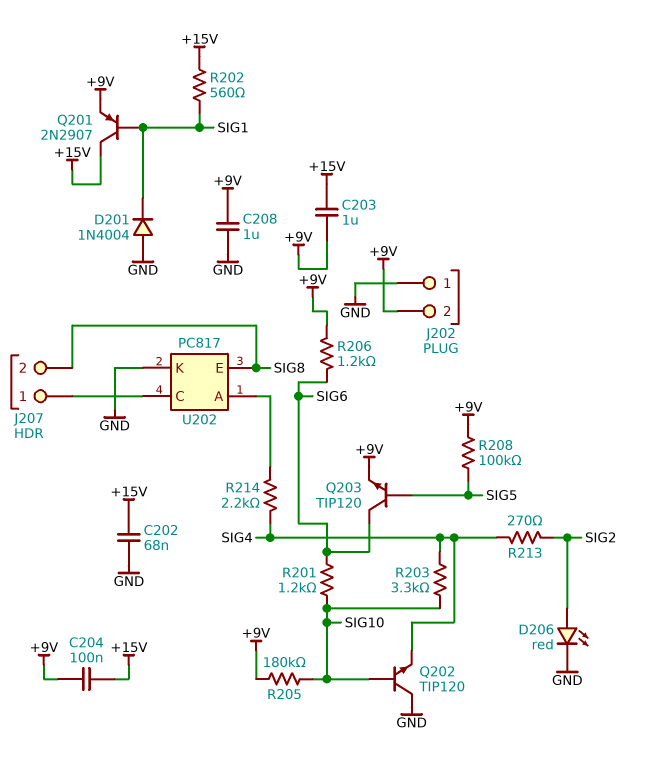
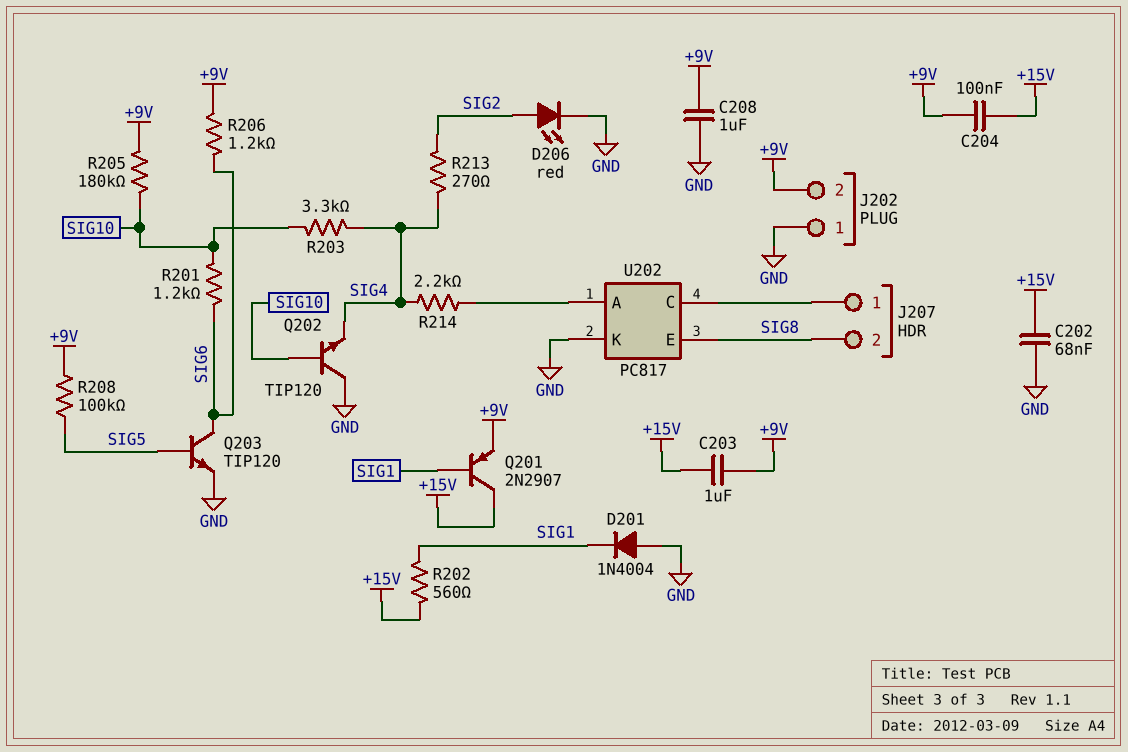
Q203: NPN TIP120 (B SIG5, C SIG6, E +9V) -> NPN TIP120 (B SIG5, C SIG6, E GND)

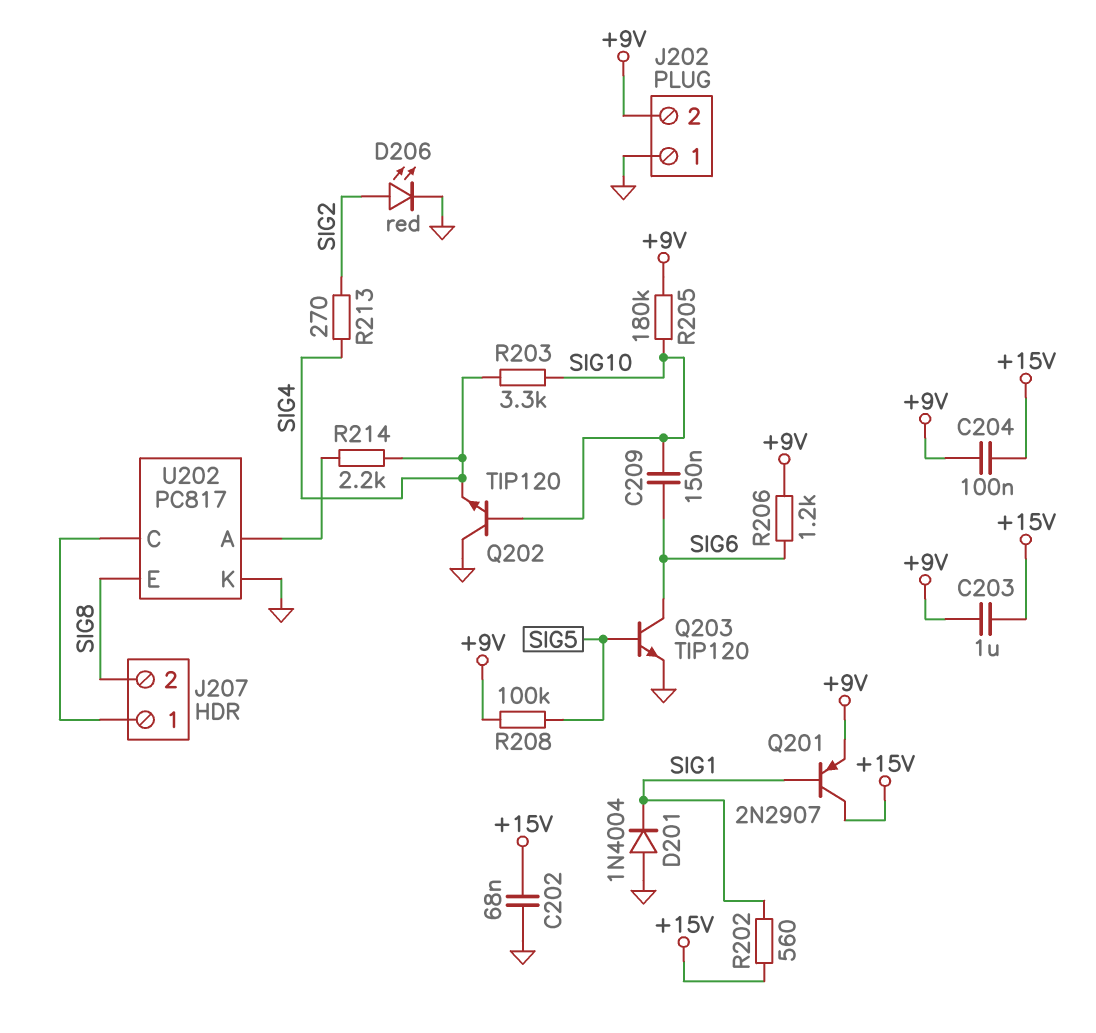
C208: 1uF (+9V, GND) -> none
C209: none -> 150nF (SIG6, SIG10)
R201: 1.2k (SIG6, SIG10) -> none

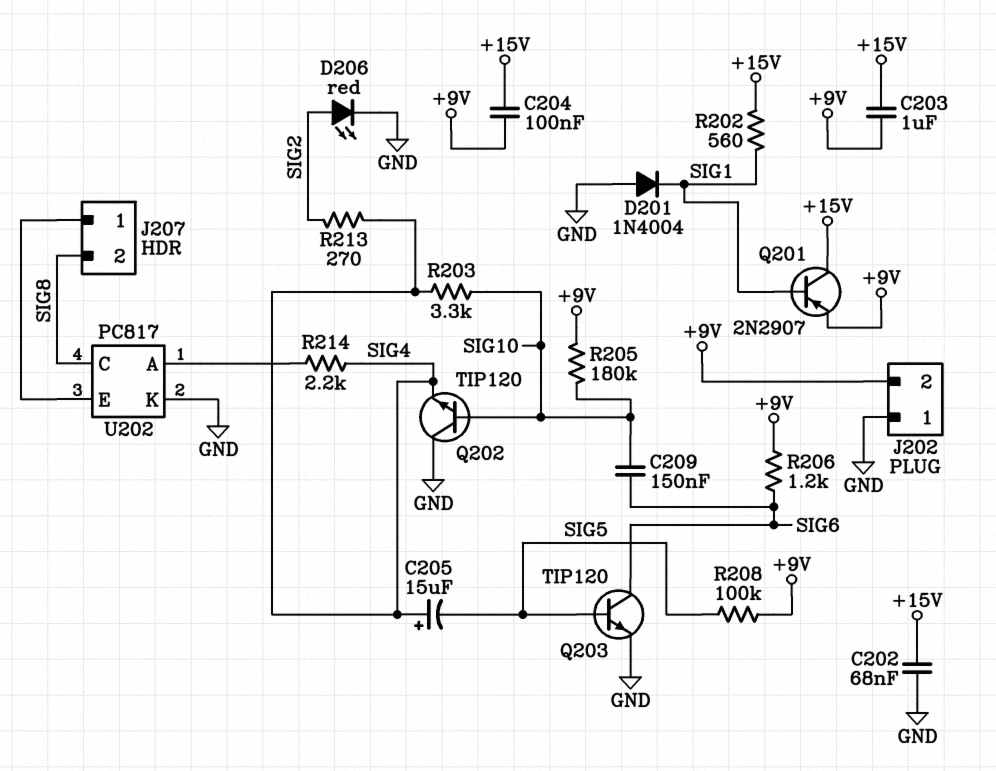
C205: none -> 15uF (plus SIG4, minus SIG5)
U202 pin C: J207/1 -> SIG8
U202 pin E: SIG8 -> J207/1

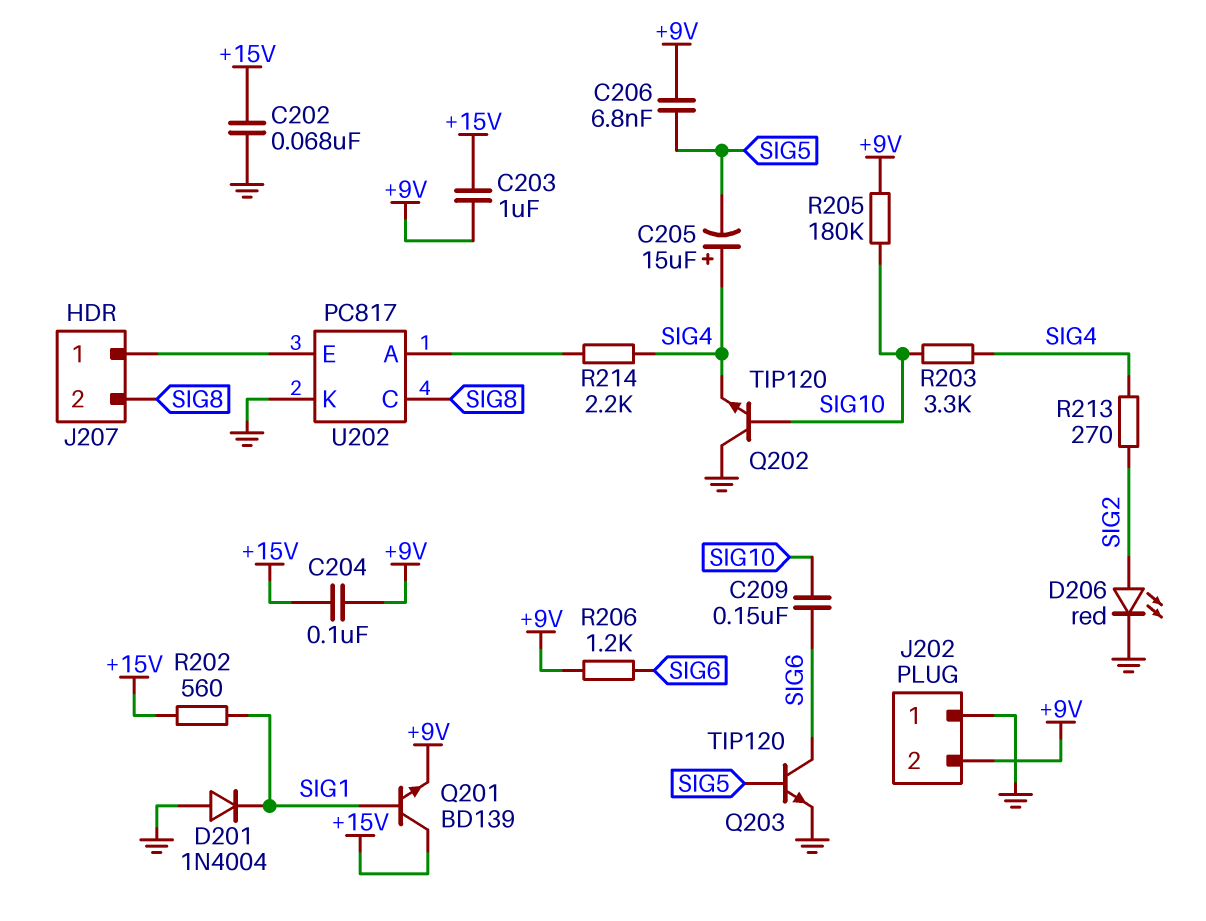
C206: none -> 6.8nF (+9V, SIG5)
Q201: PNP 2N2907 (B SIG1, C +15V, E +9V) -> NPN BD139 (B SIG1, C +15V, E +9V)
R208: 100k (+9V, SIG5) -> none

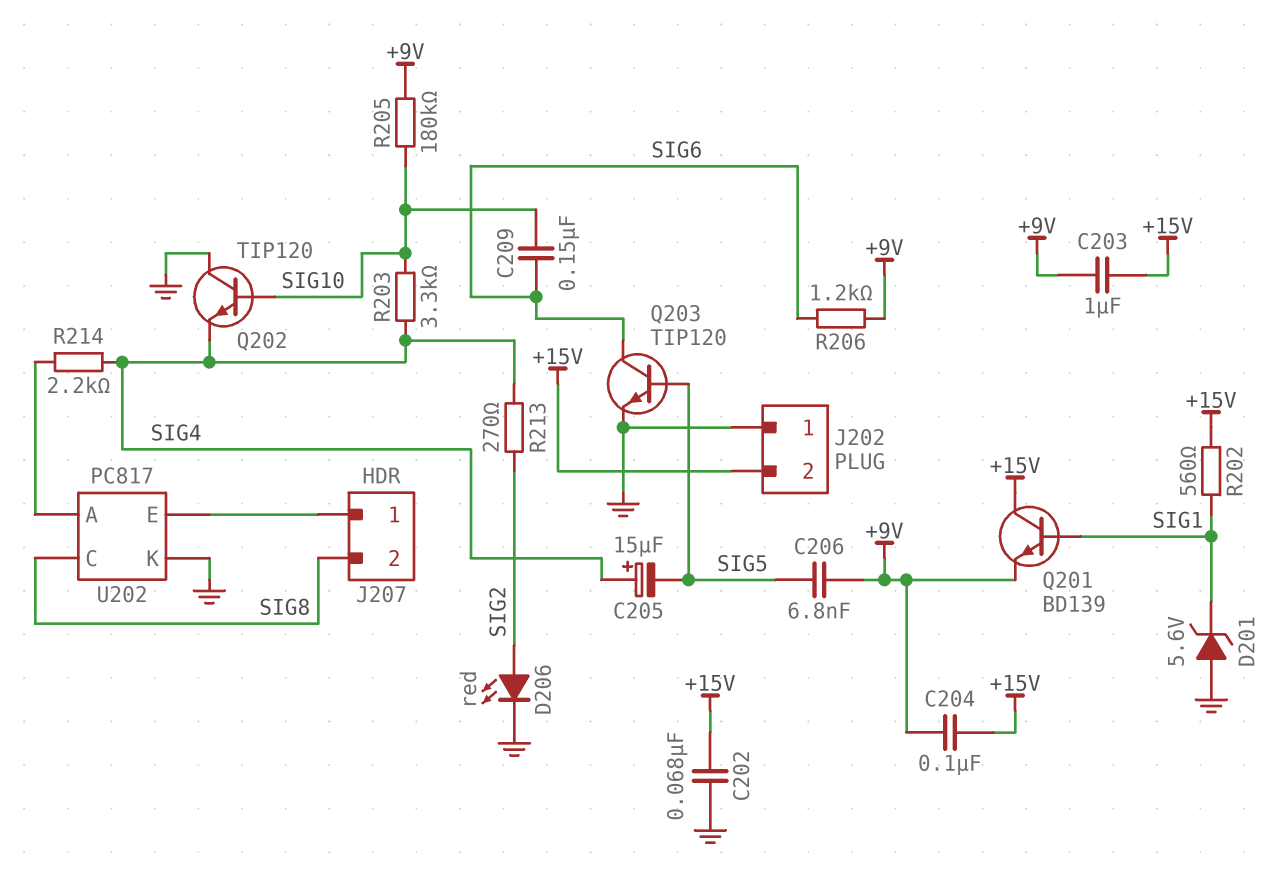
D201: diode 1N4004 (A GND, K SIG1) -> zener 5.6V (A GND, K SIG1)
J202 pin 2: +9V -> +15V

